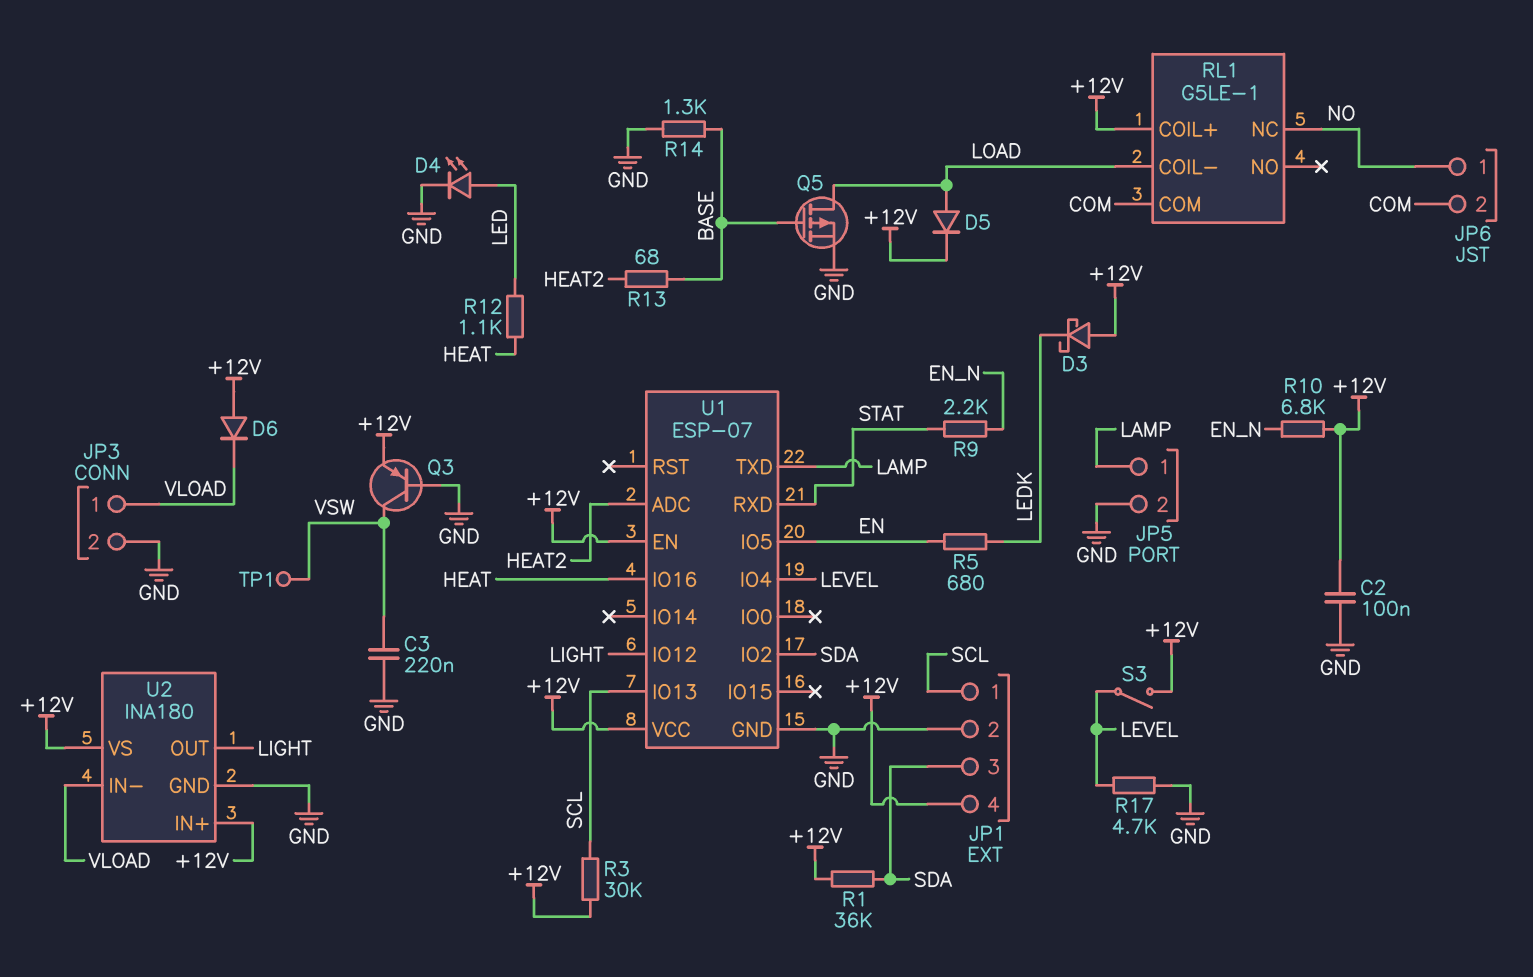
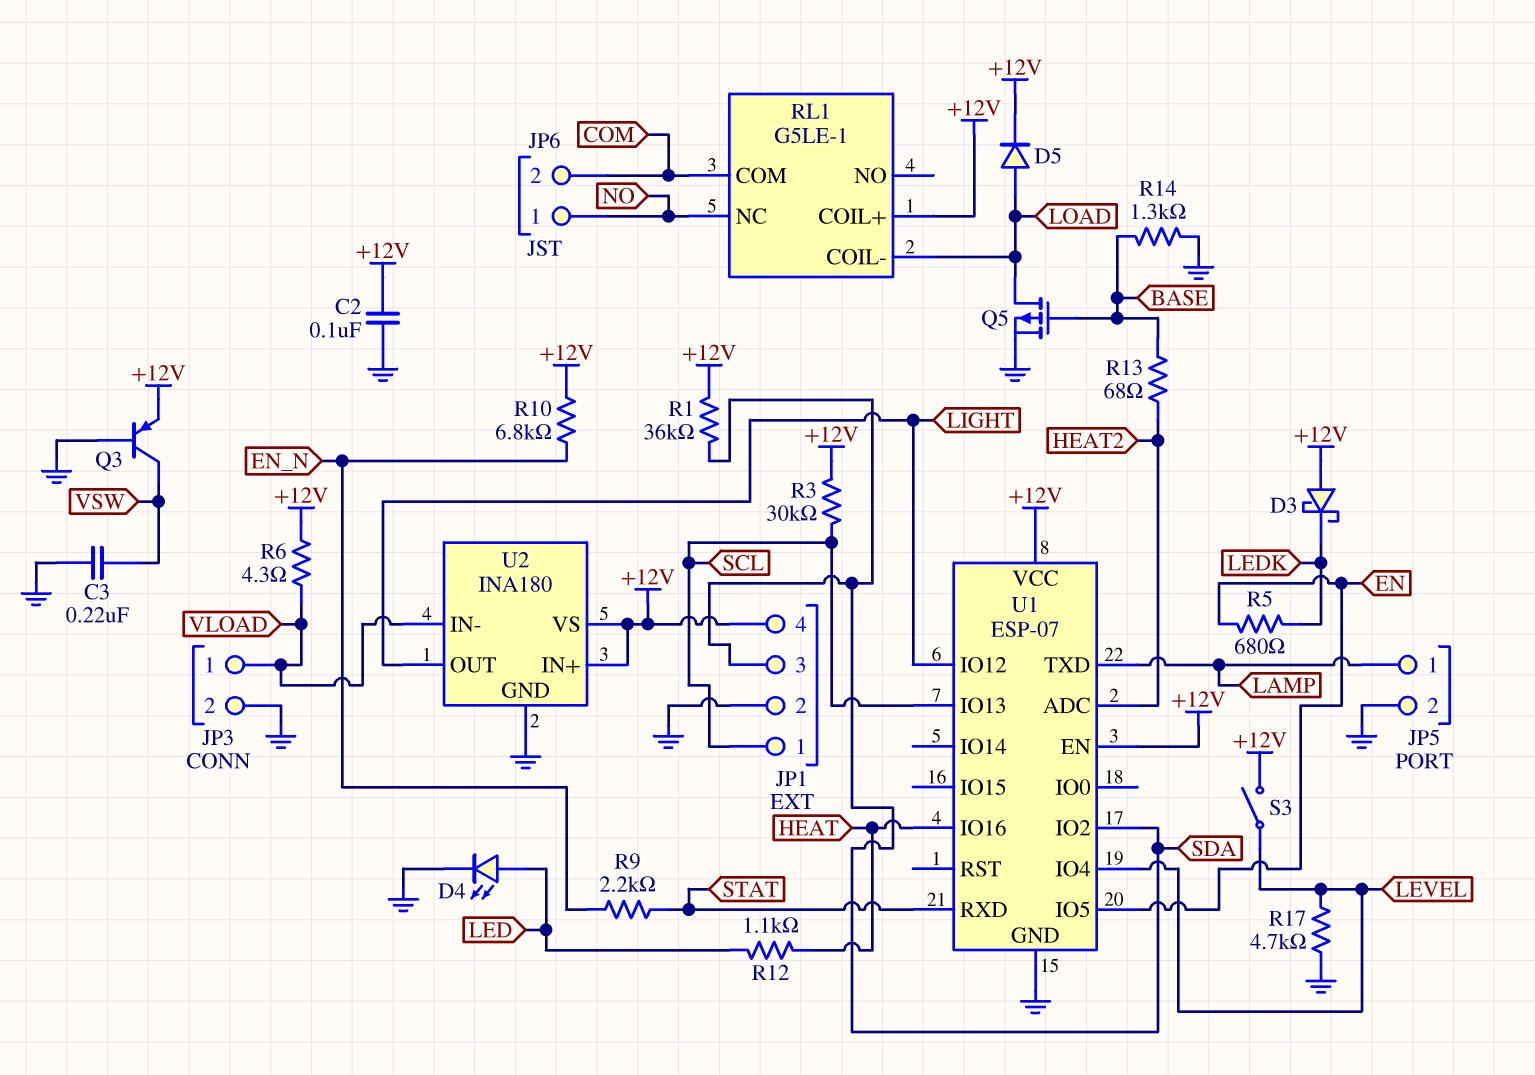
D6: diode (A +12V, K VLOAD) -> none
R6: none -> 4.3 (+12V, VLOAD)
TP1: test point (VSW) -> none

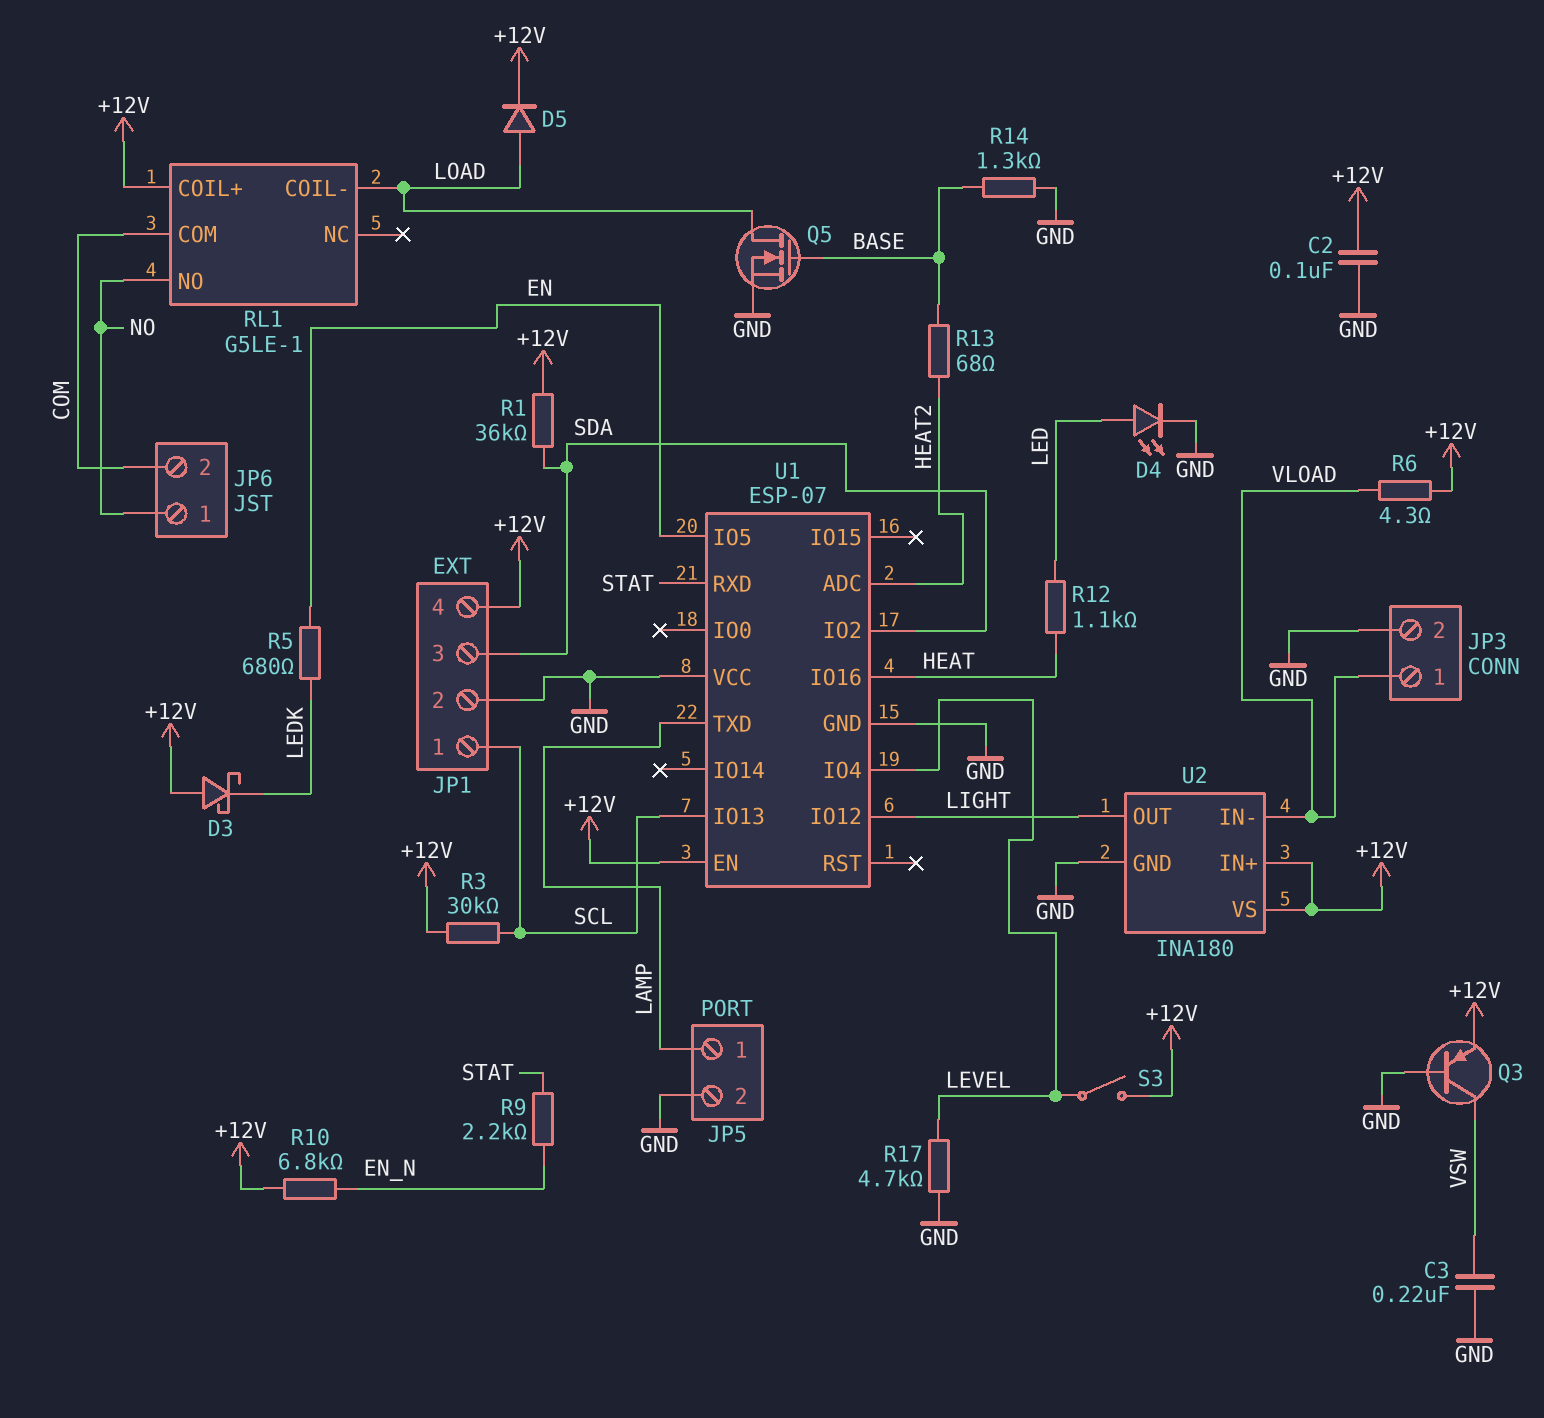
Q5: PMOS (G BASE, D LOAD, S GND) -> NMOS (G BASE, D LOAD, S GND)
RL1 pin NC: NO -> none
RL1 pin NO: none -> NO
U1 pin VCC: +12V -> GND

